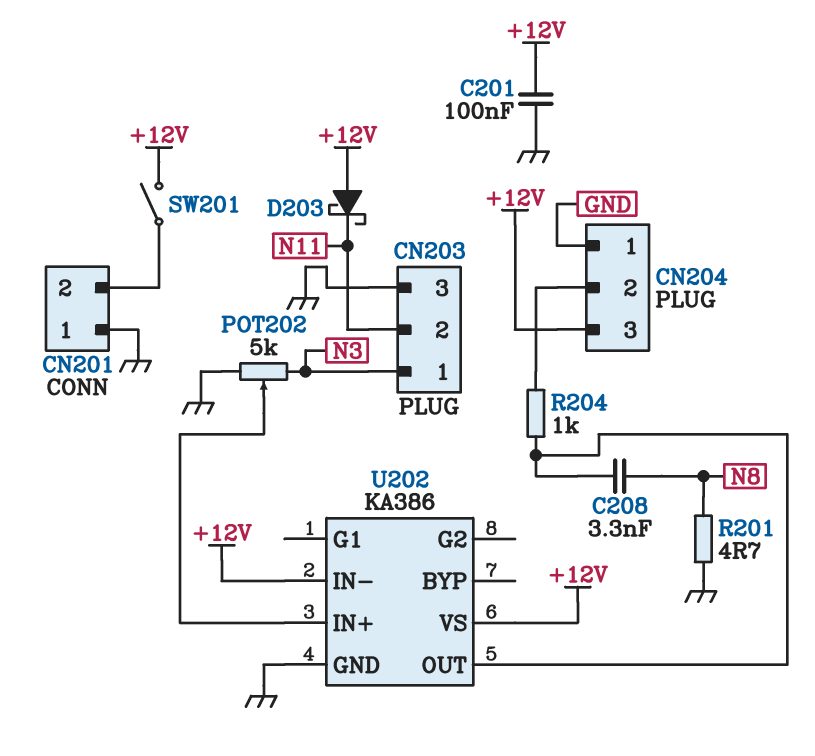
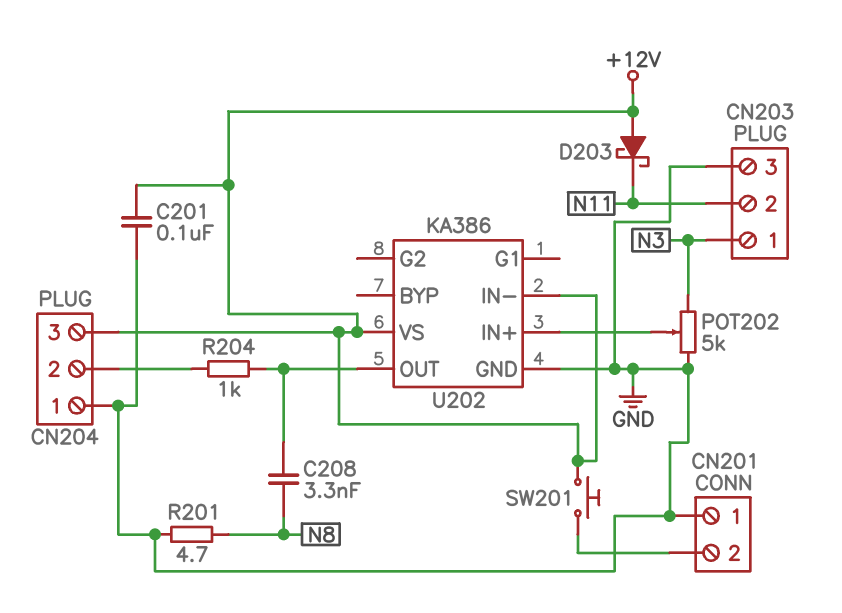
SW201: switch (+12V, CN201/2) -> button (+12V, CN201/2)

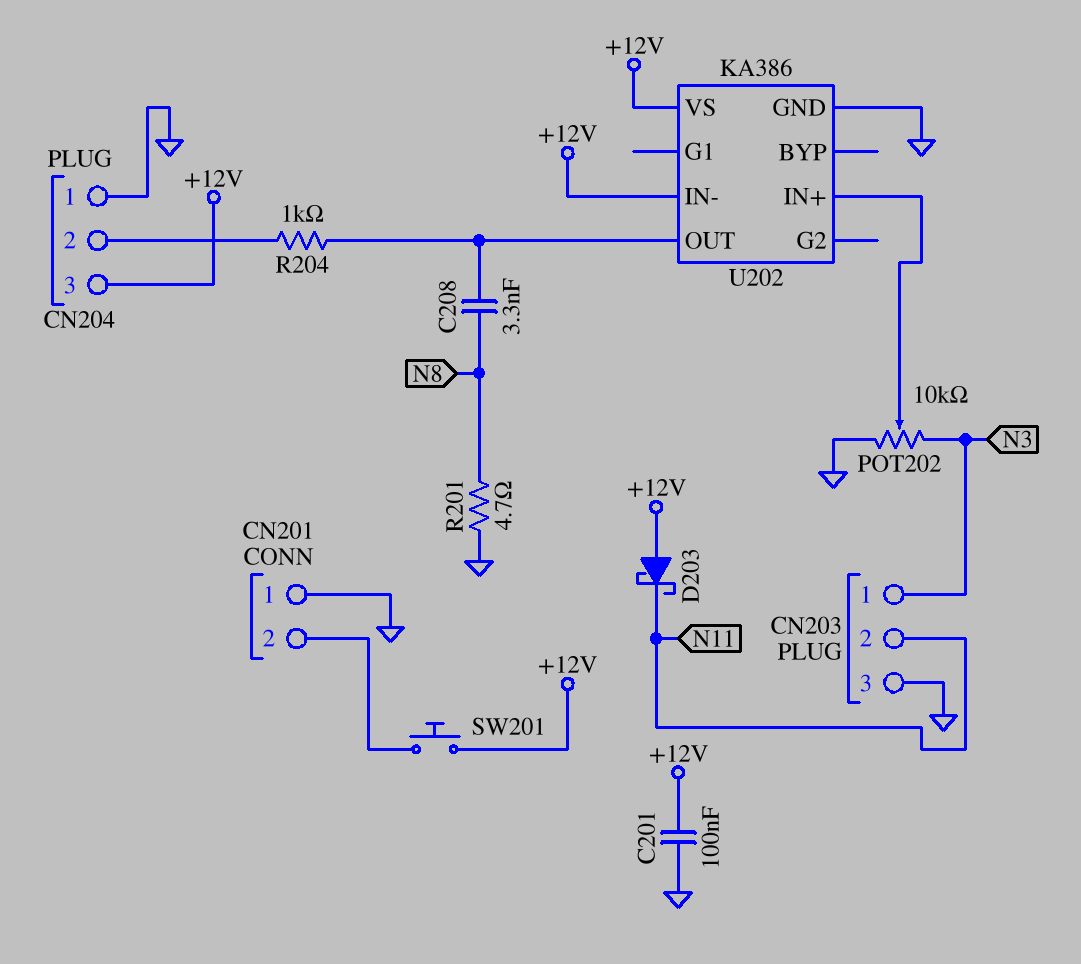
POT202: 5k (GND, N3, wiper U202/IN+) -> 10k (GND, N3, wiper U202/IN+)

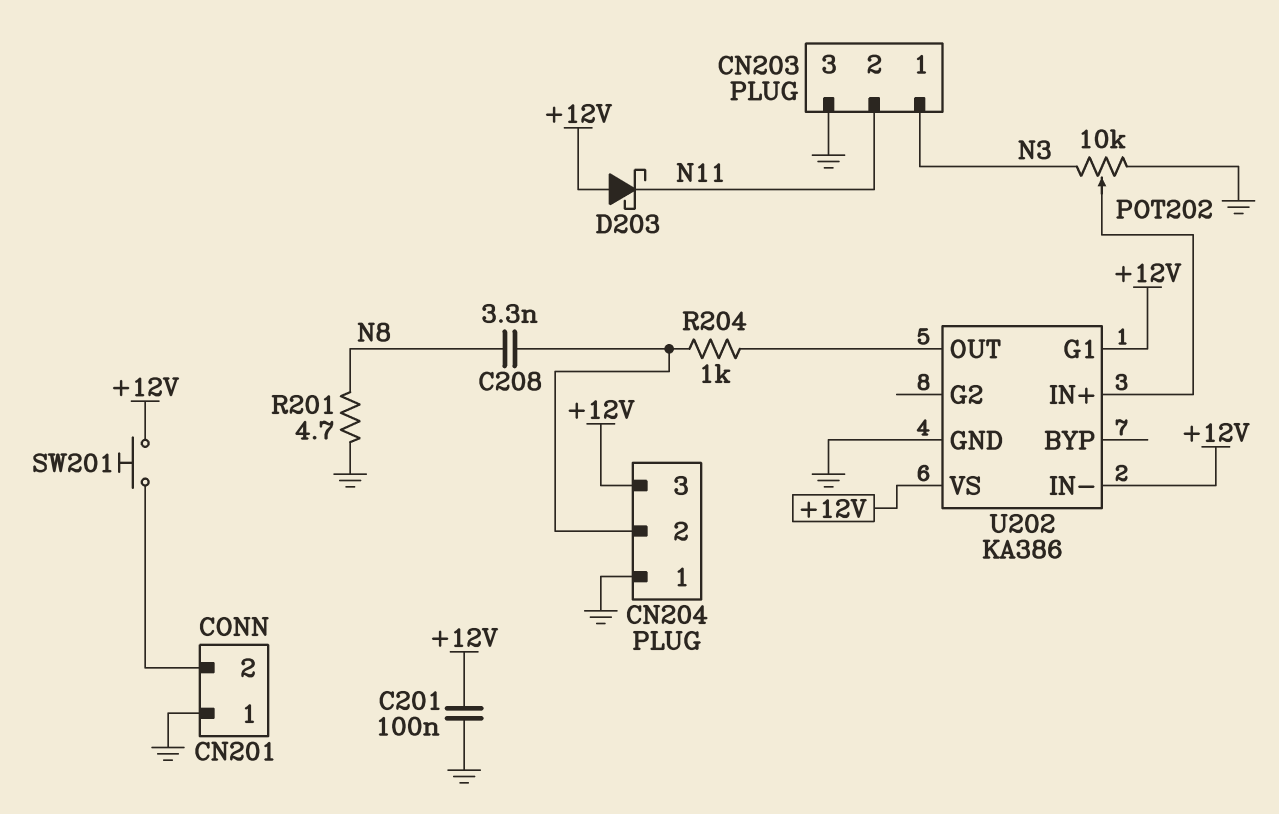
C208: 3.3nF (N8, U202/OUT) -> 3.3nF (CN204/2, N8)
U202 pin G1: none -> +12V

